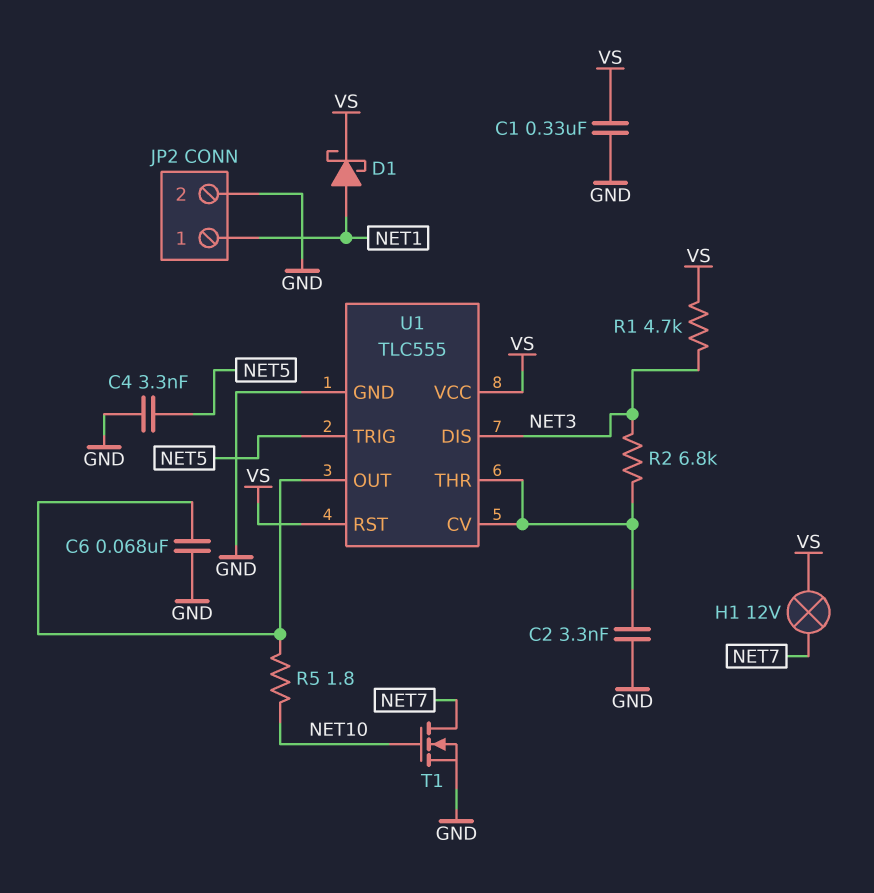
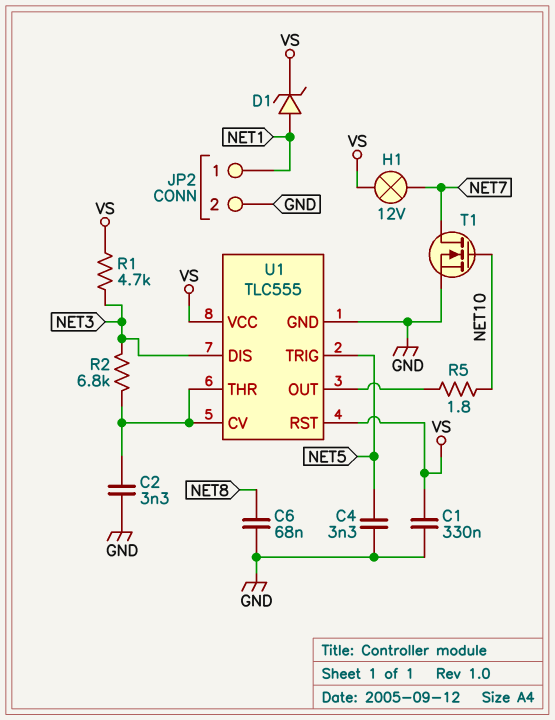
C6: 68nF (GND, U1/OUT) -> 68nF (GND, NET8)
D1: schottky (A NET1, K VS) -> zener (A NET1, K VS)

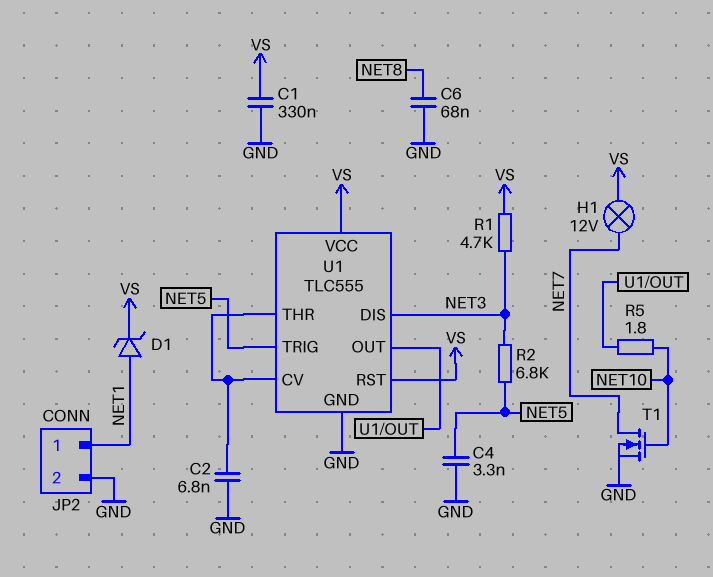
C2: 3.3nF (GND, U1/CV) -> 6.8nF (GND, U1/CV)
R2: 6.8k (NET3, U1/CV) -> 6.8k (NET3, NET5)

